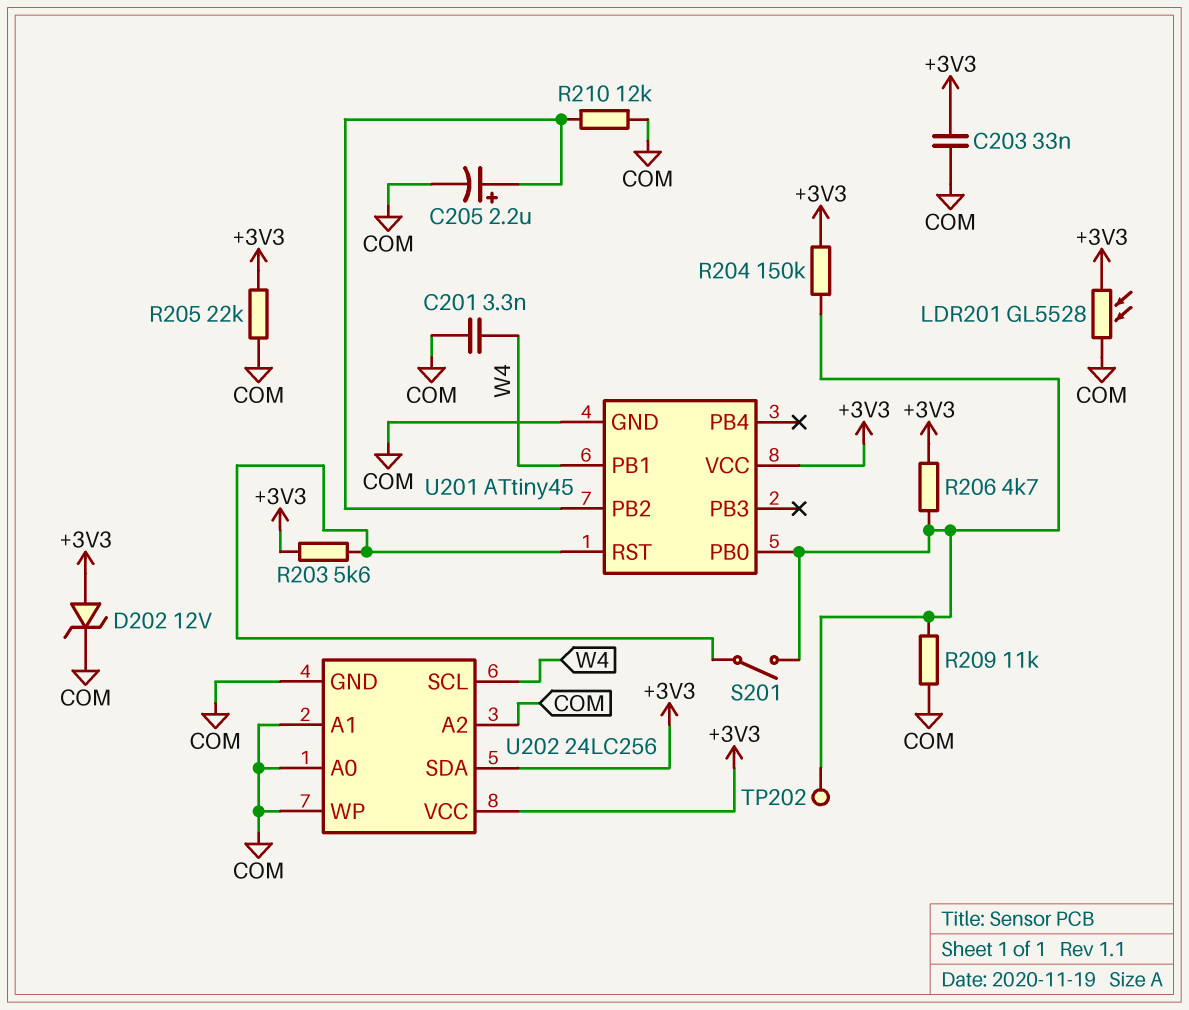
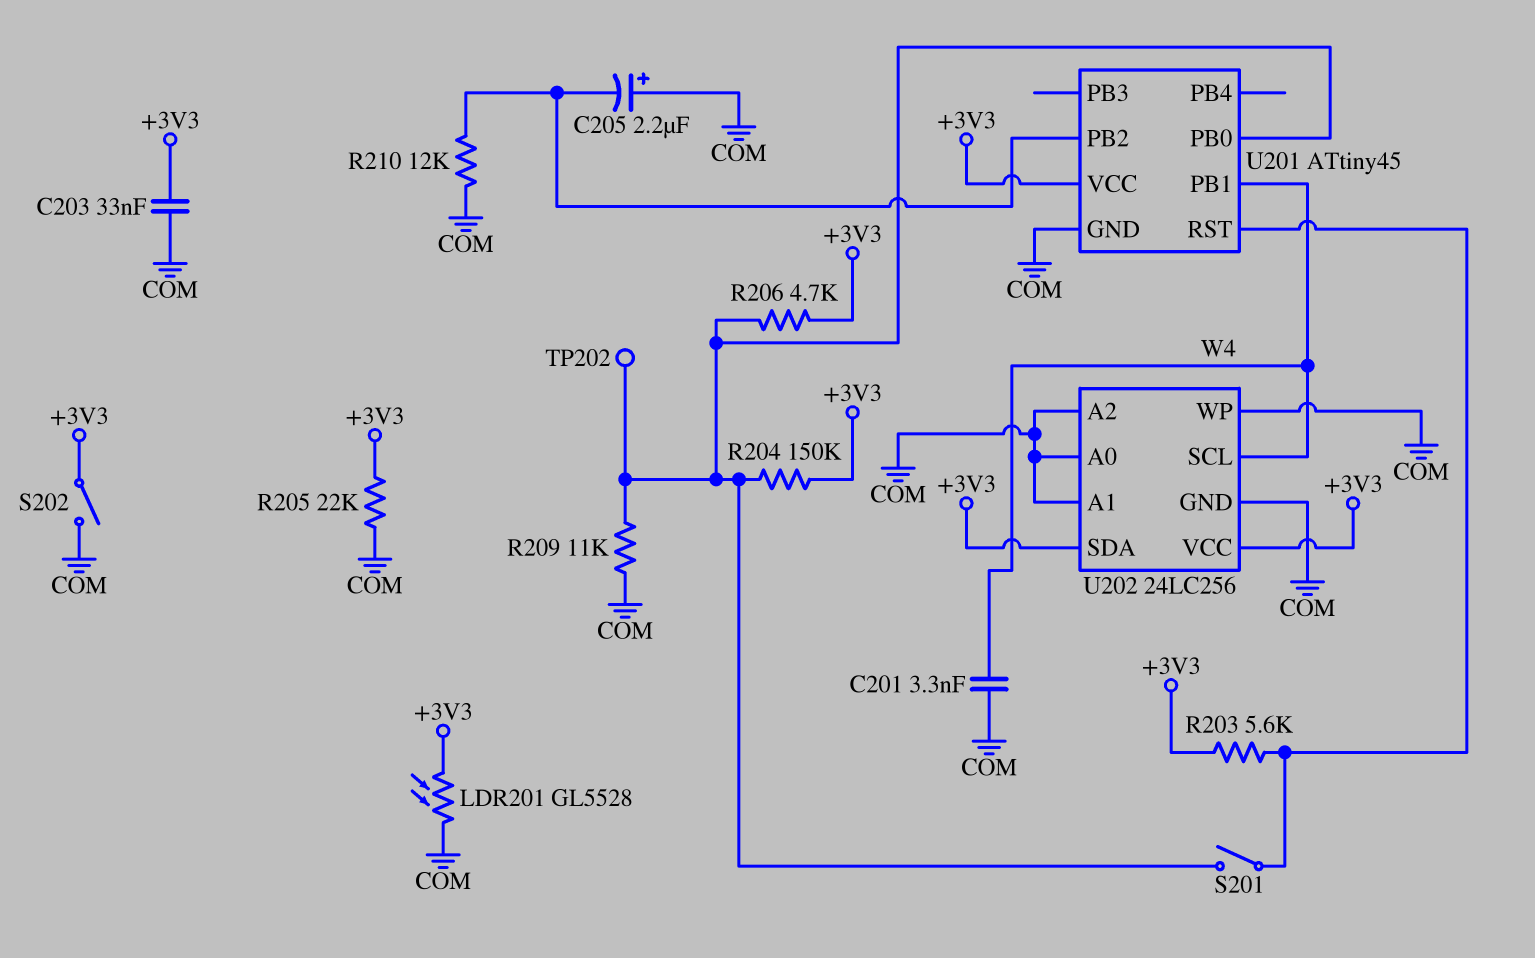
C205: 2.2uF (plus U201/PB2, minus COM) -> 2.2uF (plus COM, minus U201/PB2)
D202: zener 12V (A +3V3, K COM) -> none
S202: none -> switch (+3V3, COM)

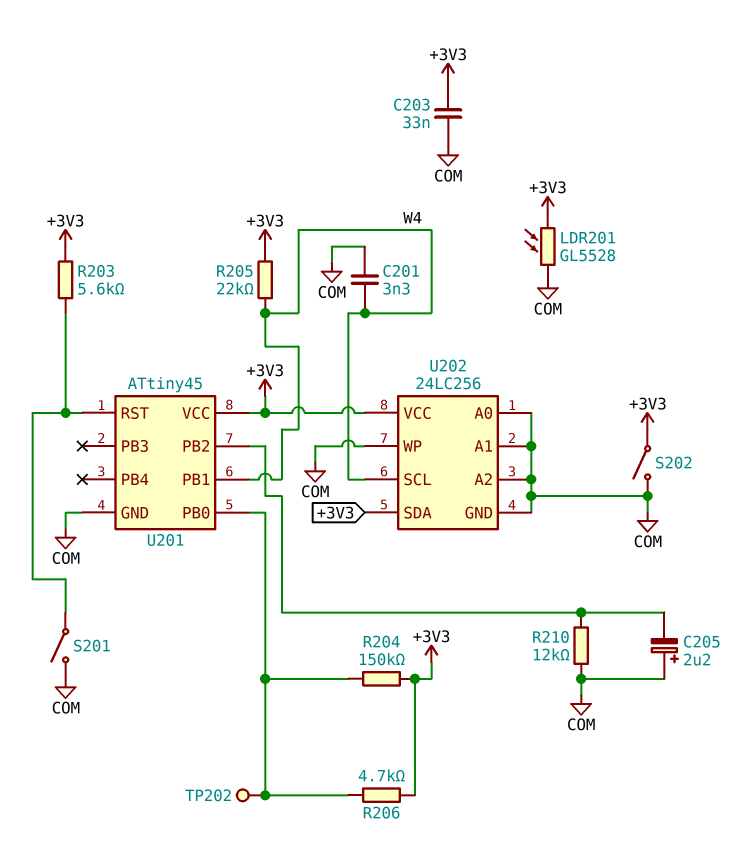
R205: 22k (+3V3, COM) -> 22k (+3V3, W4)
R209: 11k (COM, U201/PB0) -> none
S201: switch (U201/PB0, U201/RST) -> switch (COM, U201/RST)

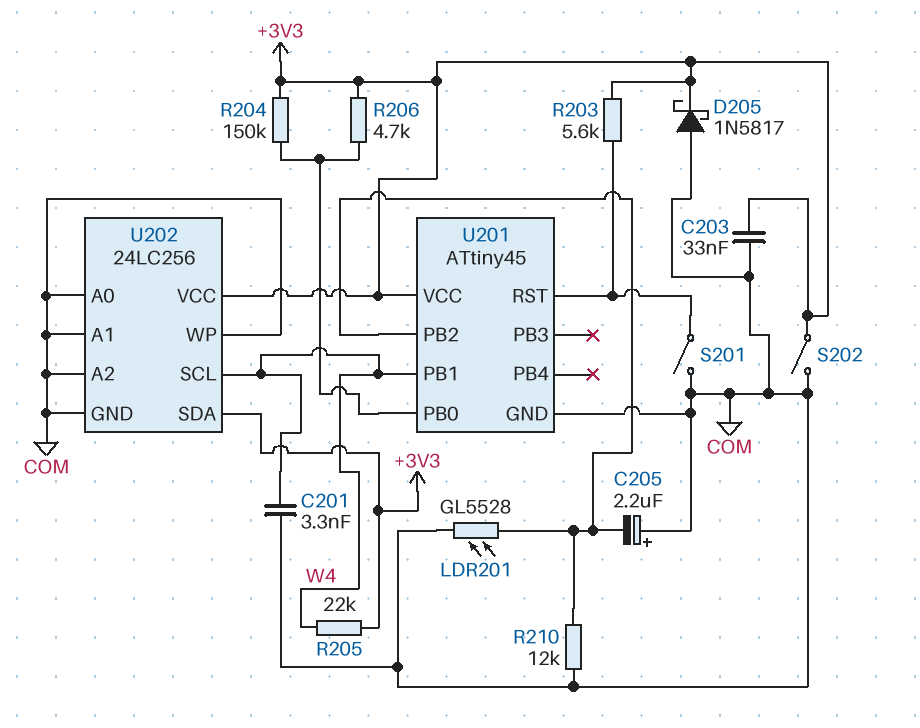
D205: none -> schottky 1N5817 (A COM, K +3V3)
LDR201: GL5528 (+3V3, COM) -> GL5528 (COM, U201/PB2)
TP202: test point (U201/PB0) -> none

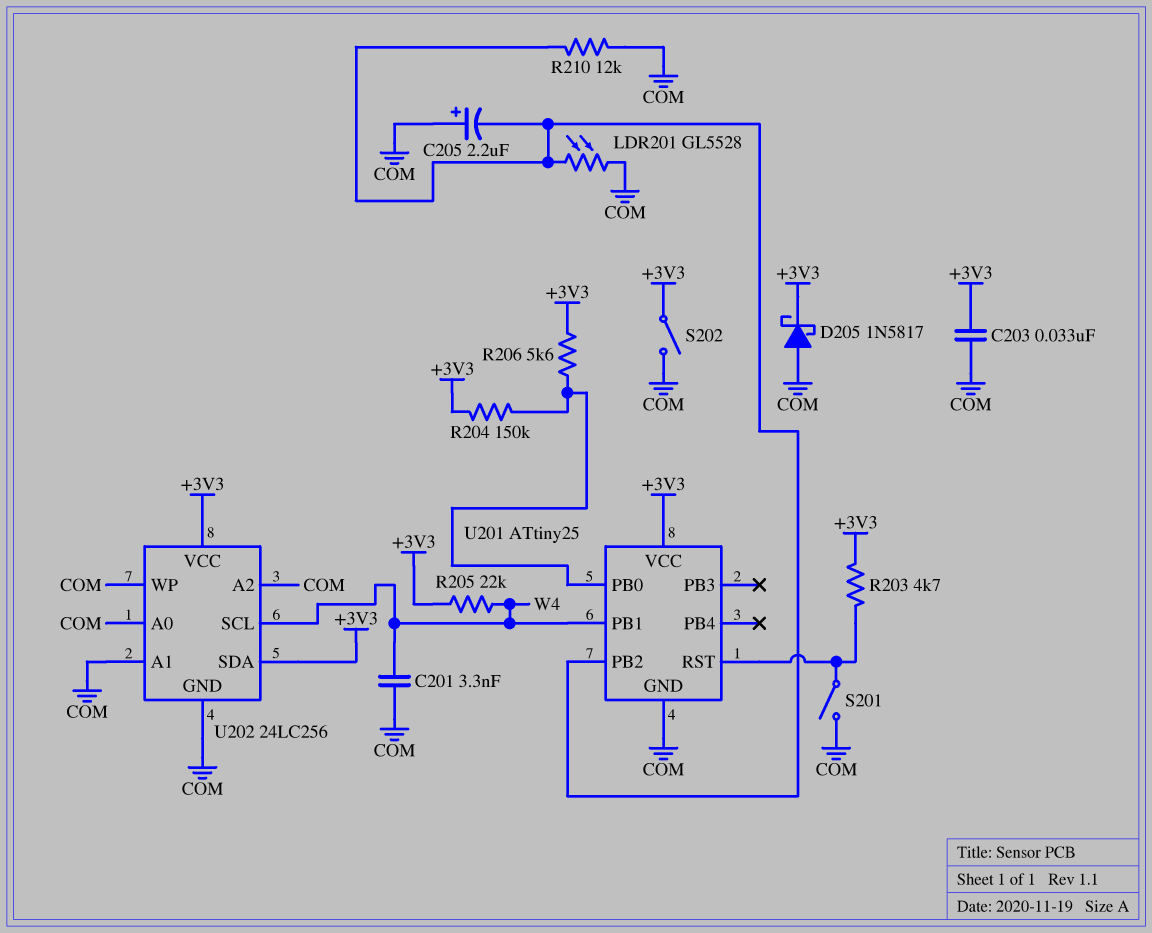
R203: 5.6k (+3V3, U201/RST) -> 4.7k (+3V3, U201/RST)
R206: 4.7k (+3V3, U201/PB0) -> 5.6k (+3V3, U201/PB0)
U201: ATtiny45 -> ATtiny25

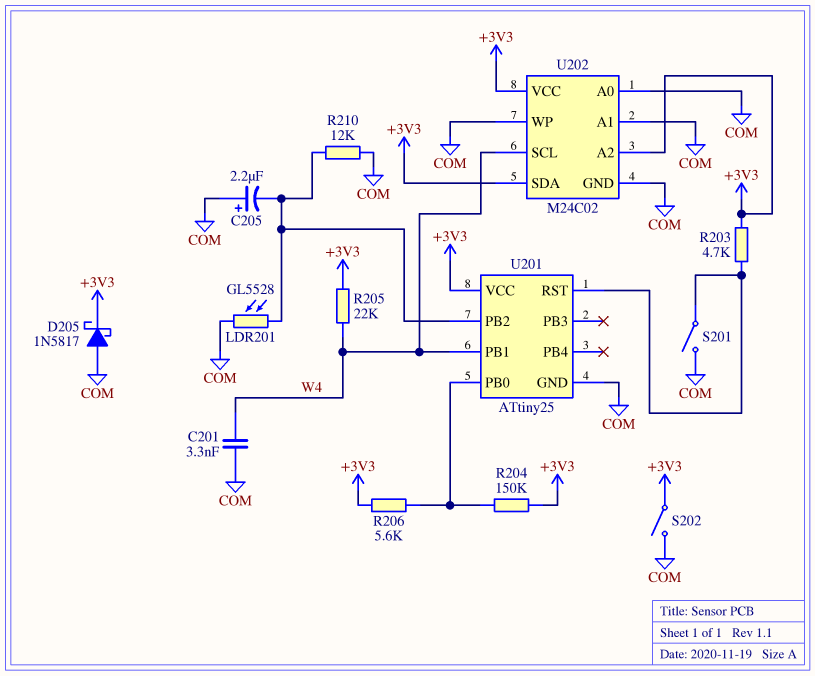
C203: 33nF (+3V3, COM) -> none
U202: 24LC256 -> M24C02
U202 pin A2: COM -> +3V3

